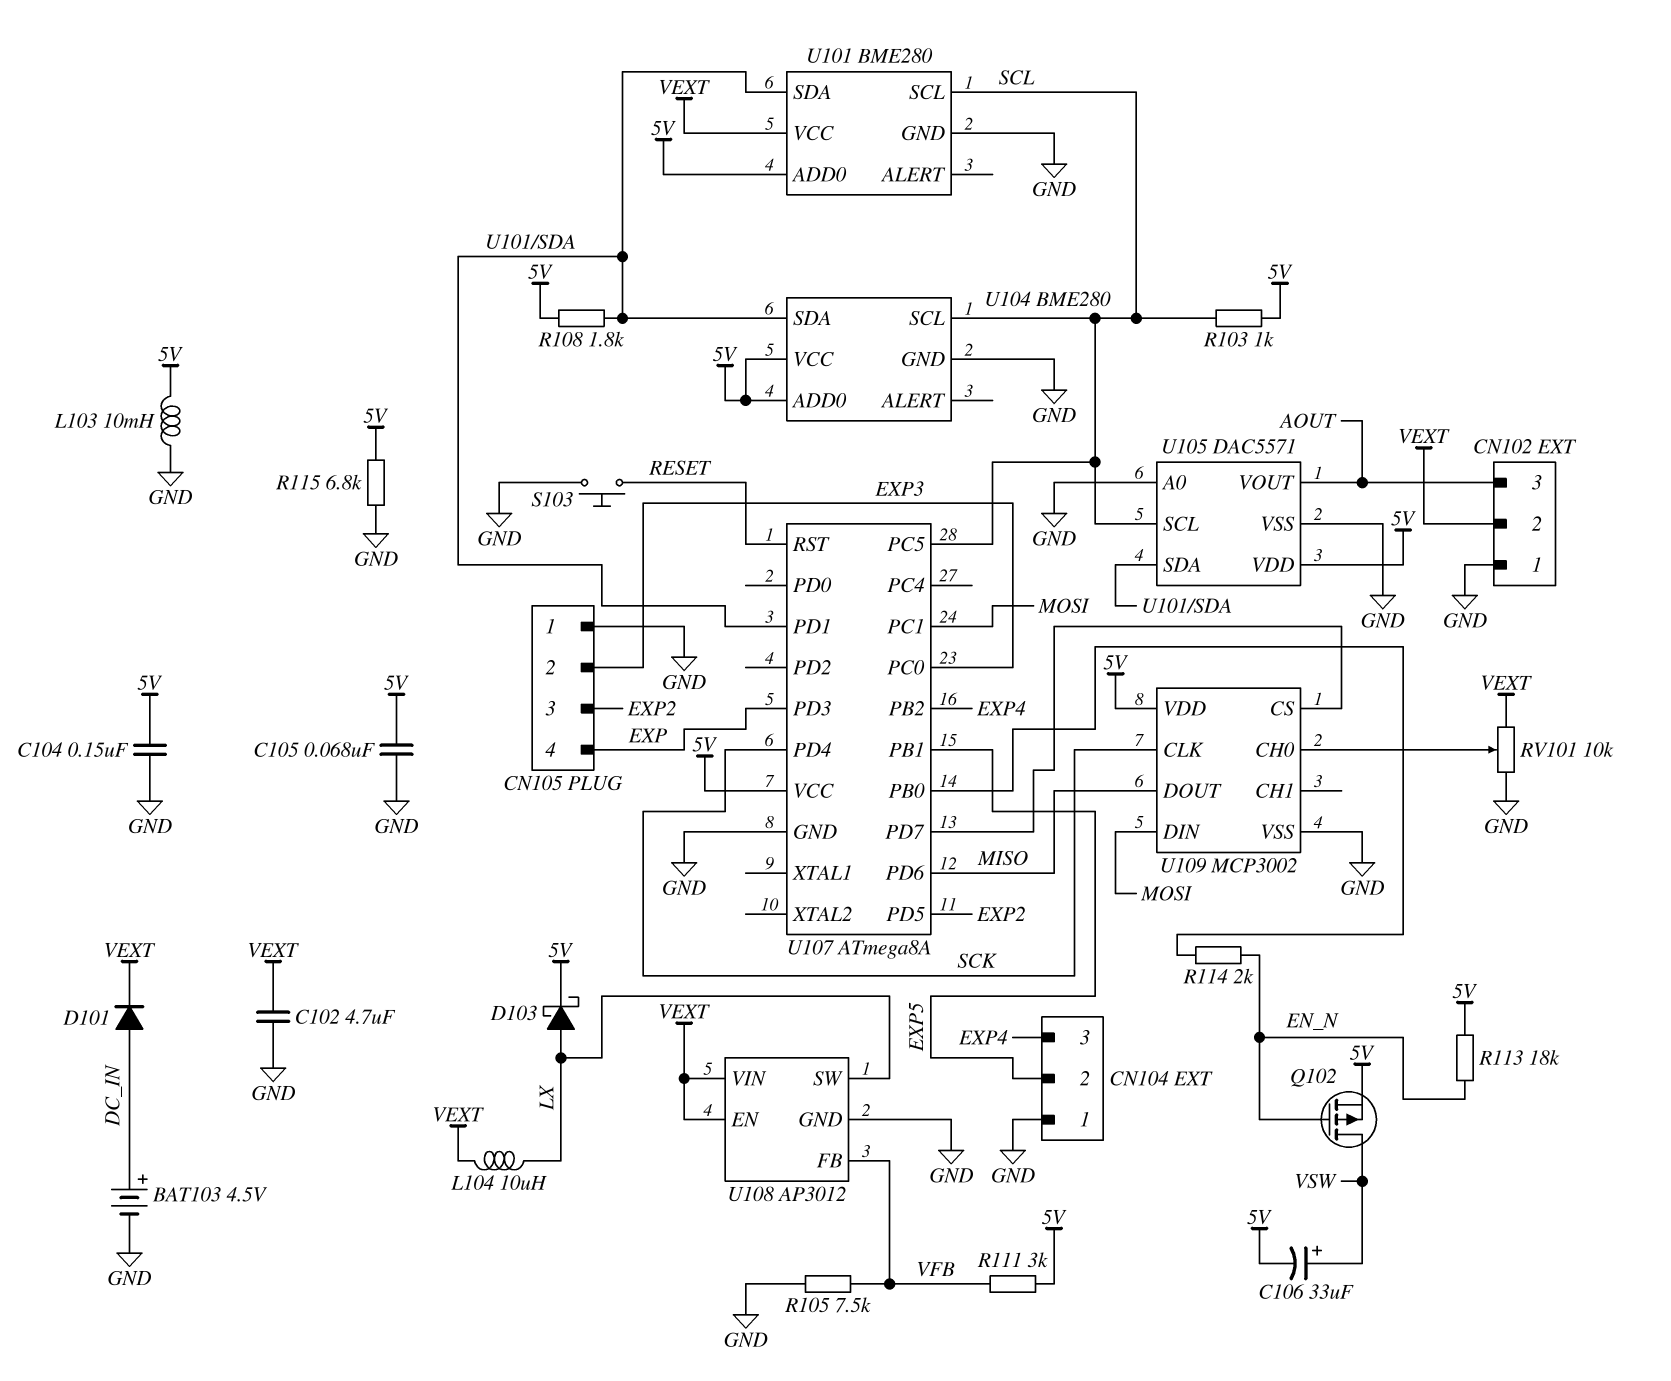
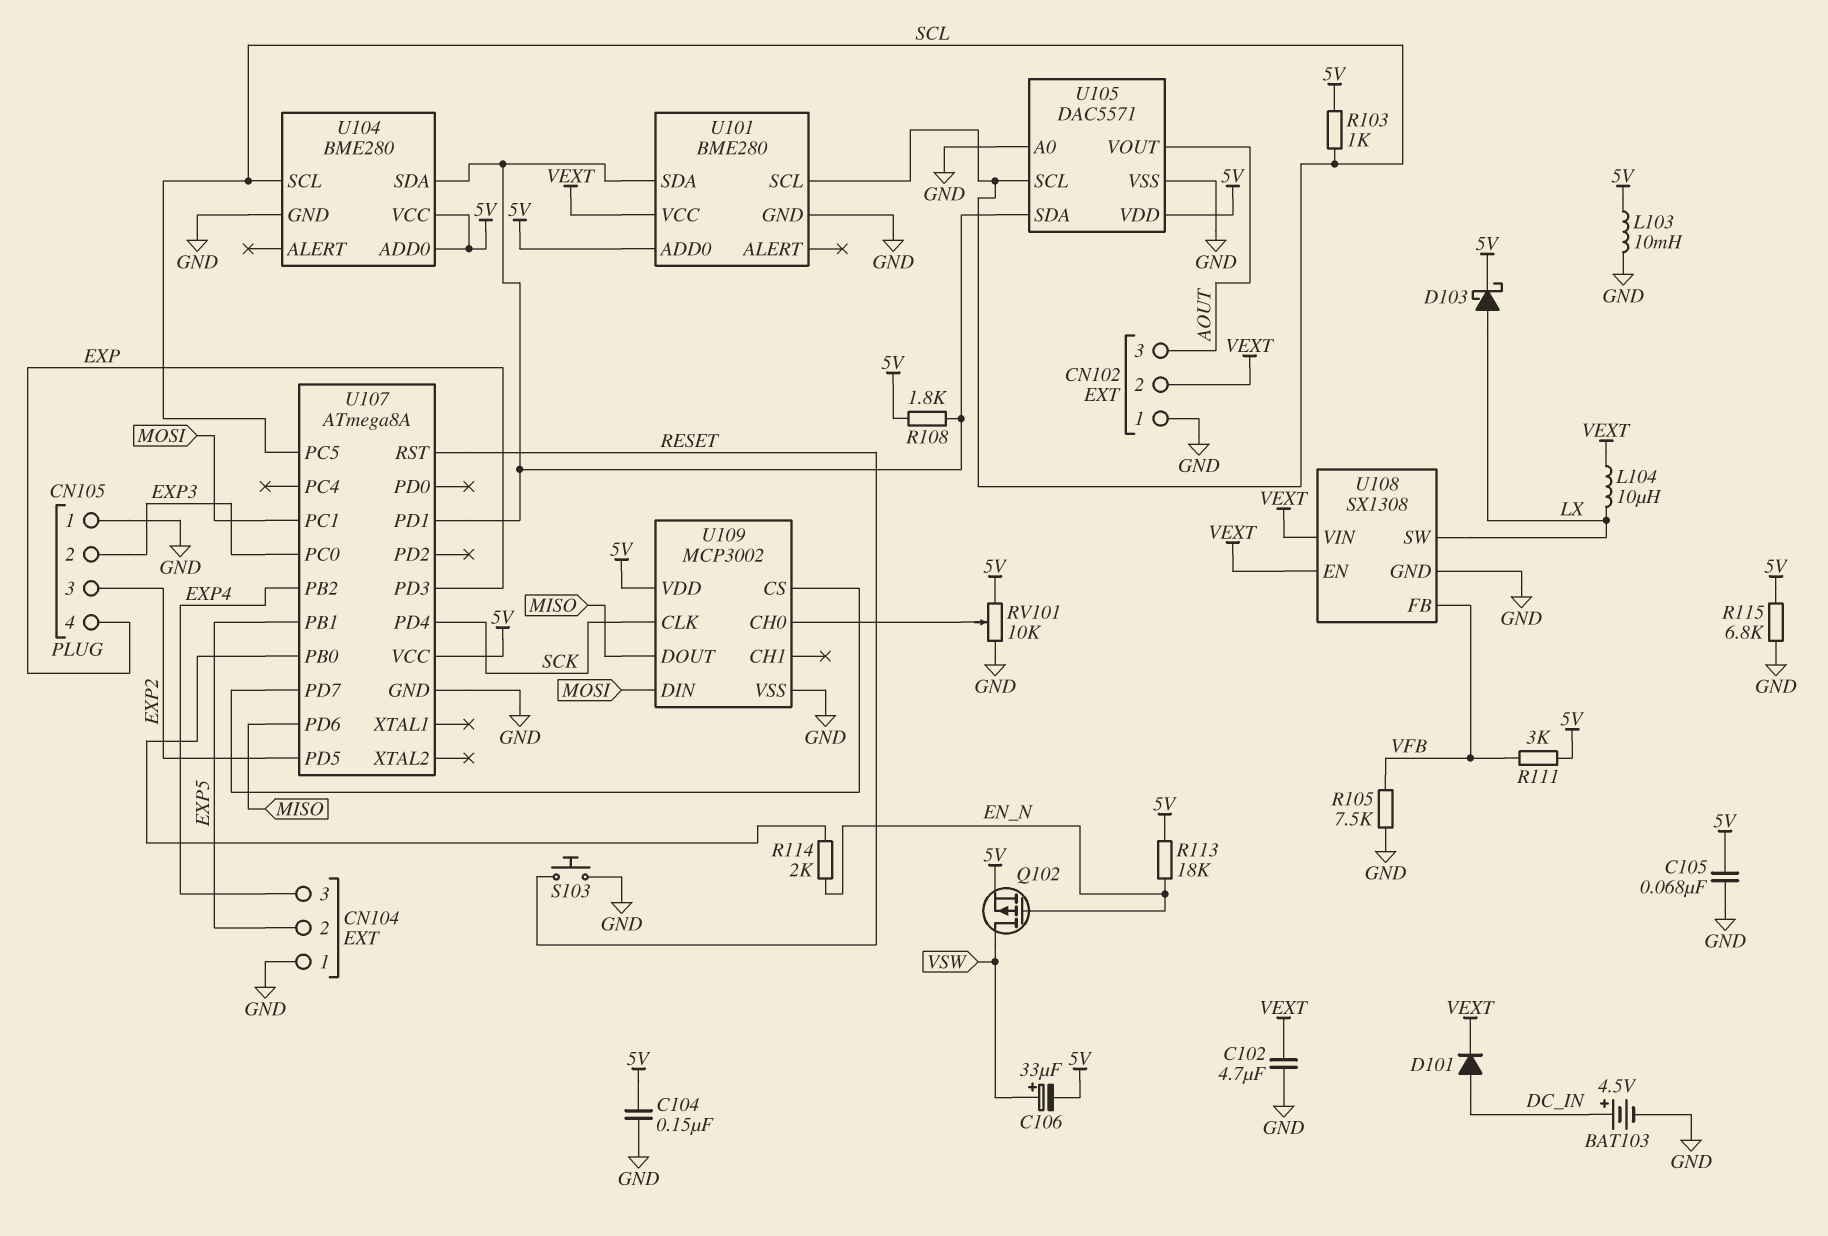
RV101: 10k (GND, VEXT, wiper U109/CH0) -> 10k (5V, GND, wiper U109/CH0)
U108: AP3012 -> SX1308

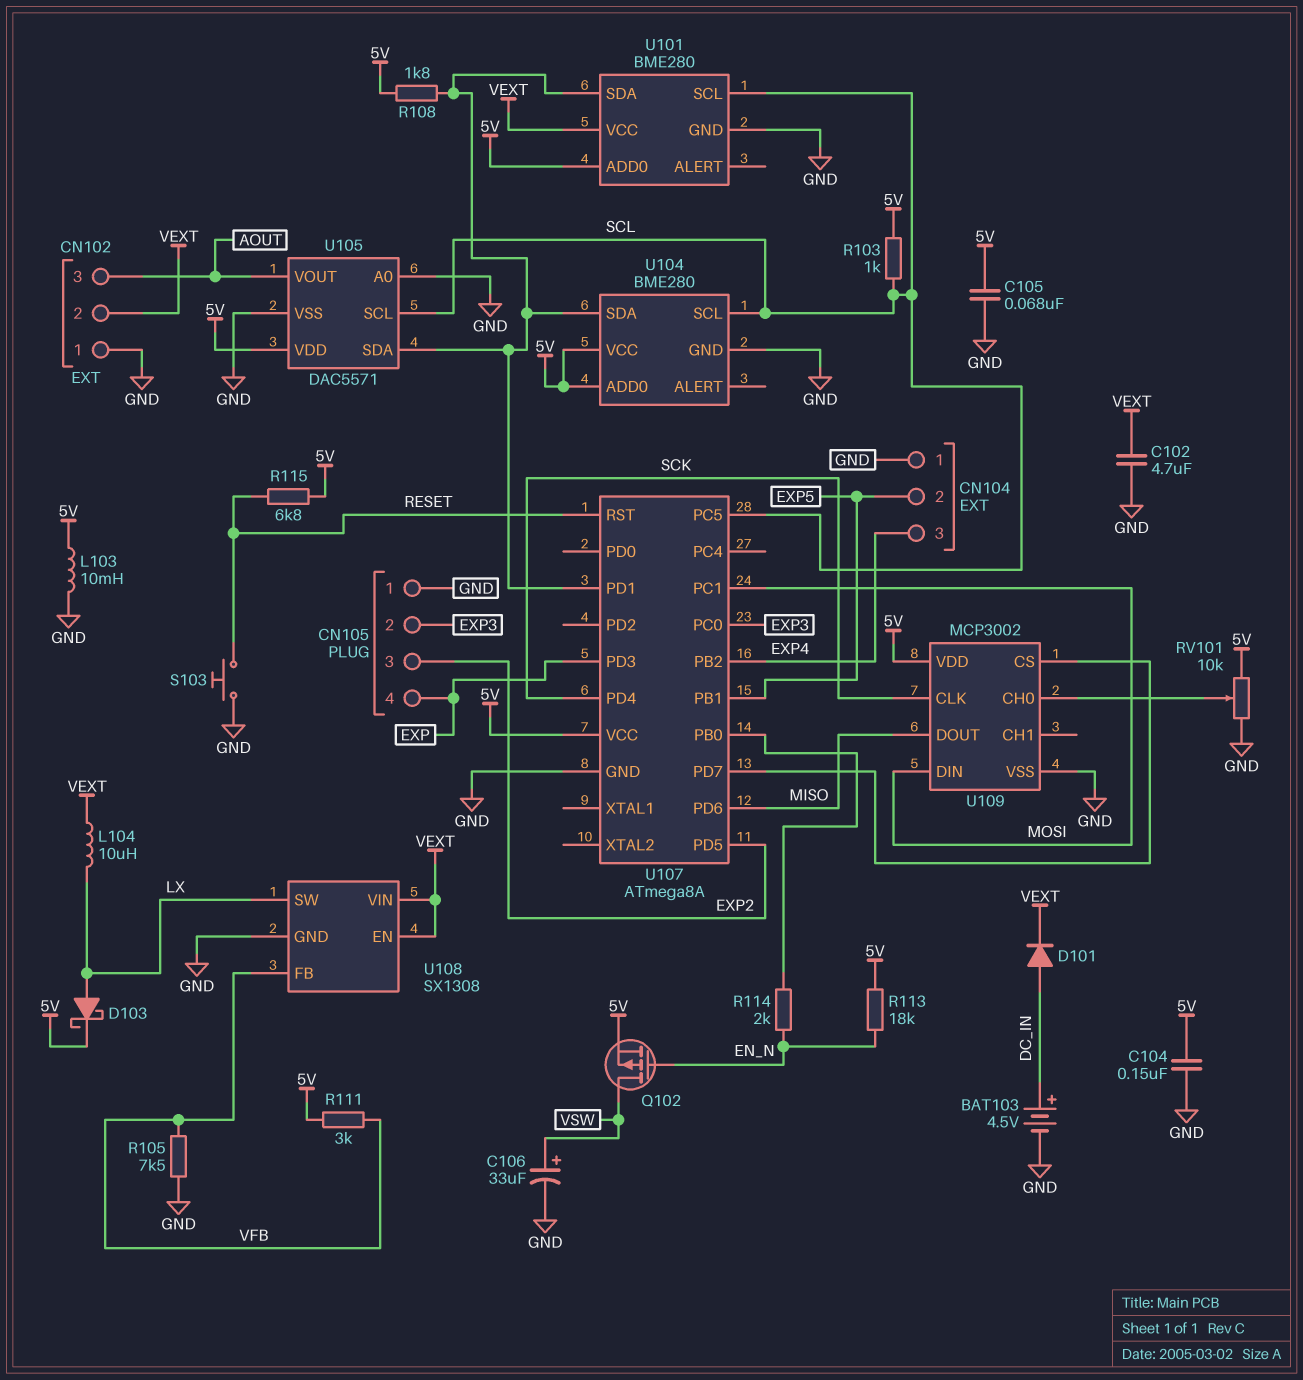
C106: 33uF (plus VSW, minus 5V) -> 33uF (plus VSW, minus GND)
R115: 6.8k (5V, GND) -> 6.8k (5V, RESET)

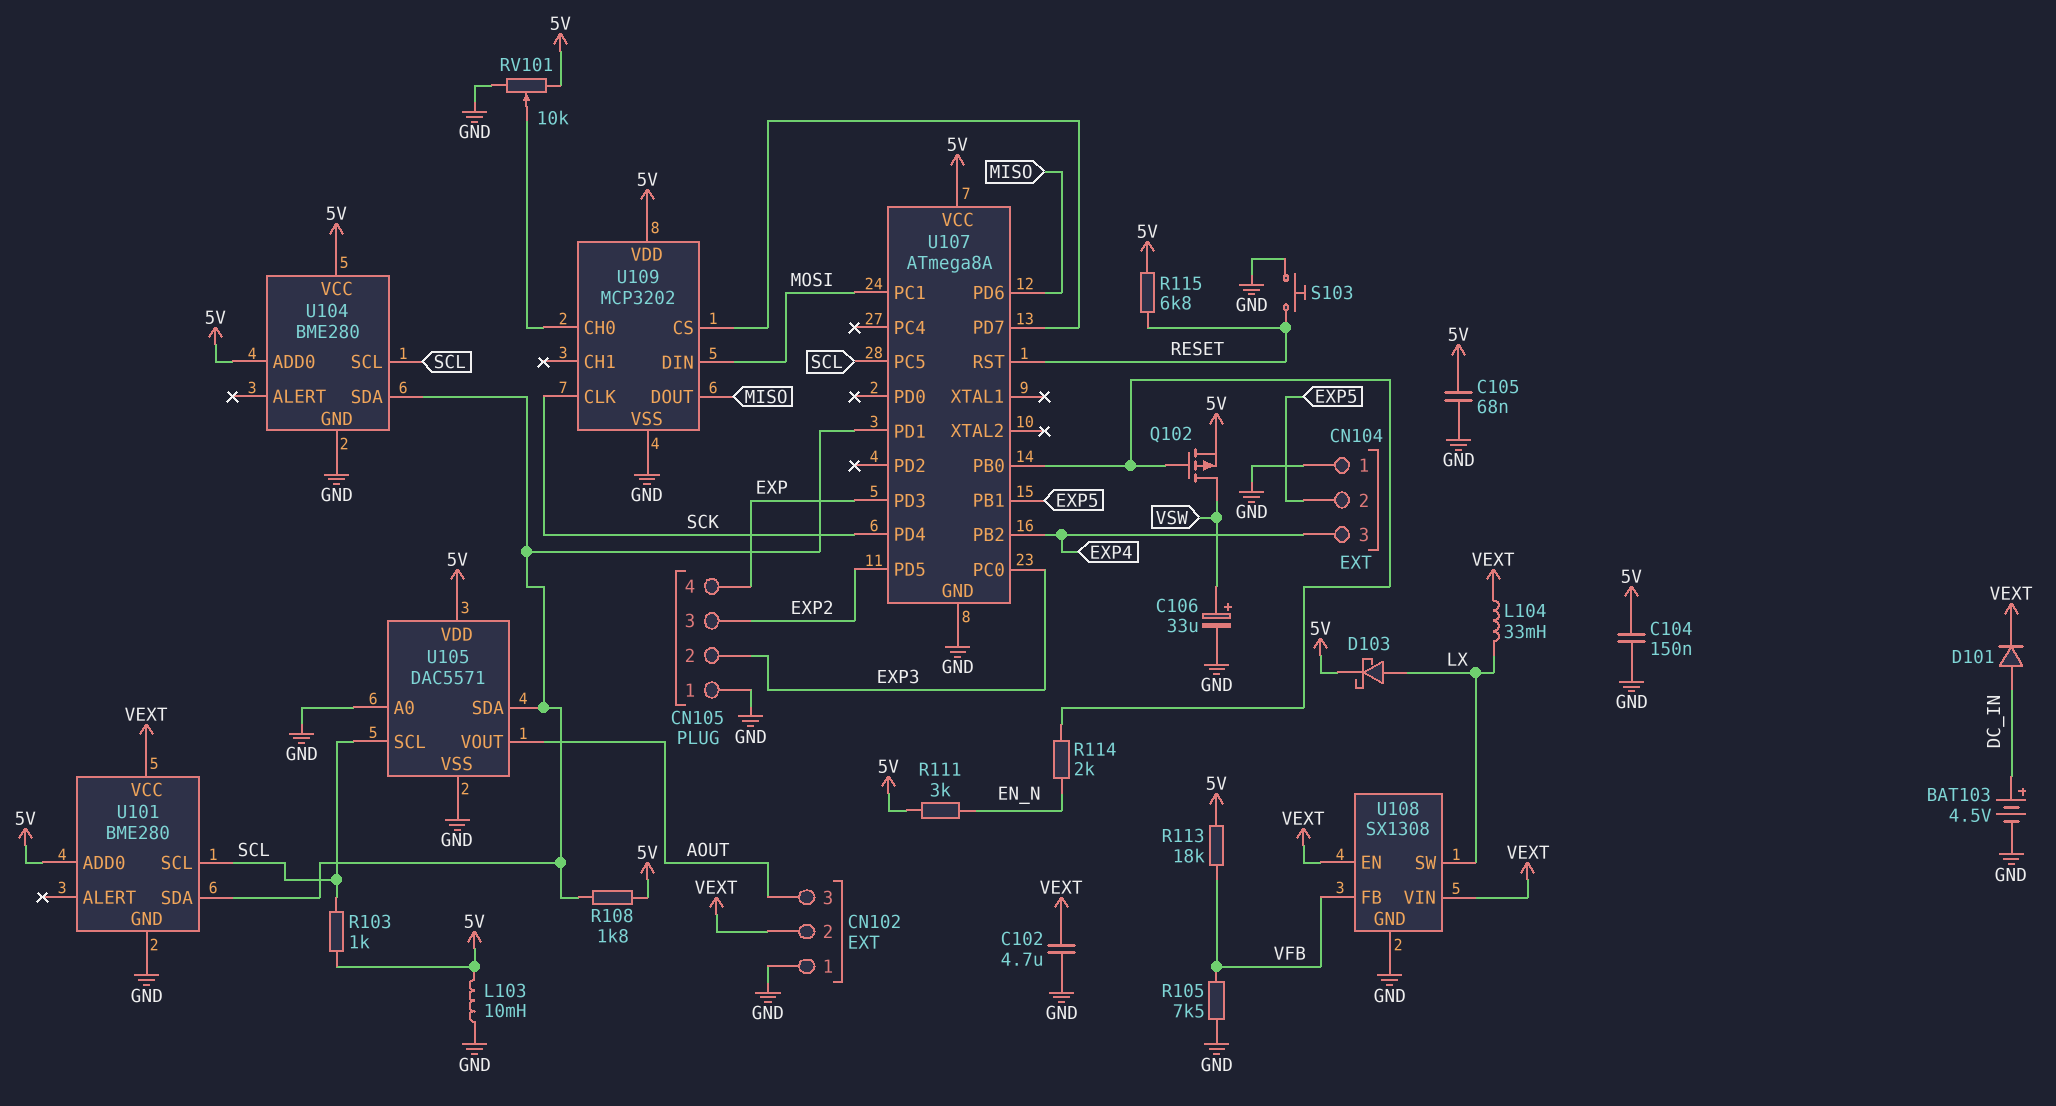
L104: 10uH (LX, VEXT) -> 33mH (LX, VEXT)
Q102: PMOS (G EN_N, D VSW, S 5V) -> PMOS (G U107/PB0, D VSW, S 5V)
R111: 3k (5V, VFB) -> 3k (5V, EN_N)
R113: 18k (5V, EN_N) -> 18k (5V, VFB)
U109: MCP3002 -> MCP3202

